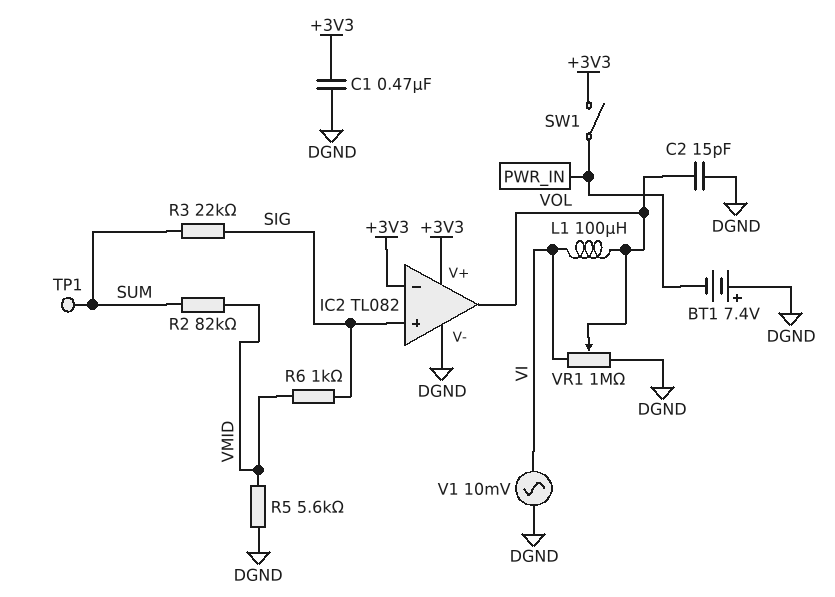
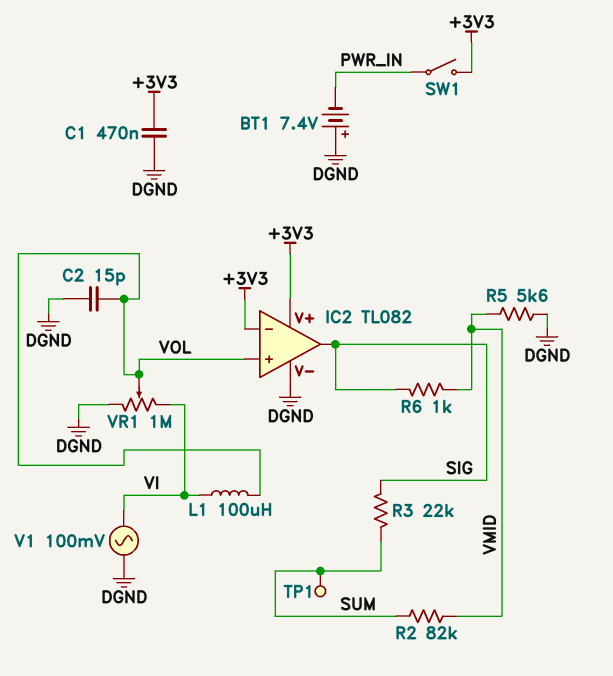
IC2 pin in+: SIG -> VOL
IC2 pin out: VOL -> SIG
V1: AC 10mV (DGND, VI) -> AC 100mV (DGND, VI)

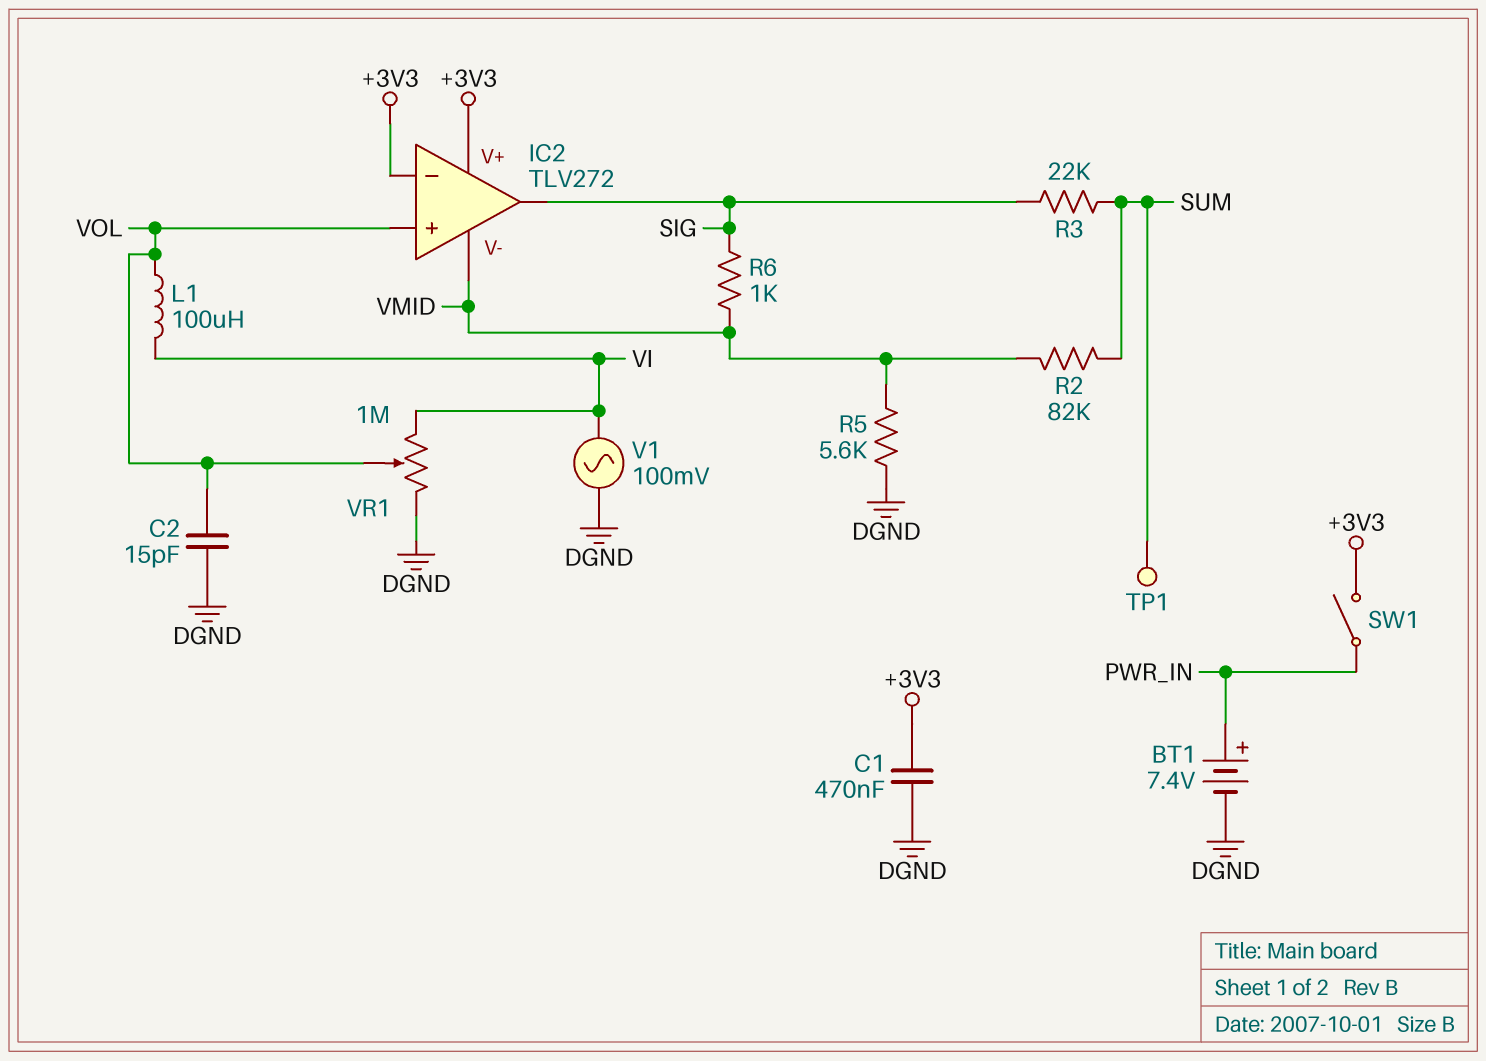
BT1: 7.4V (plus DGND, minus PWR_IN) -> 7.4V (plus PWR_IN, minus DGND)
IC2: TL082 -> TLV272
IC2 pin V-: DGND -> VMID

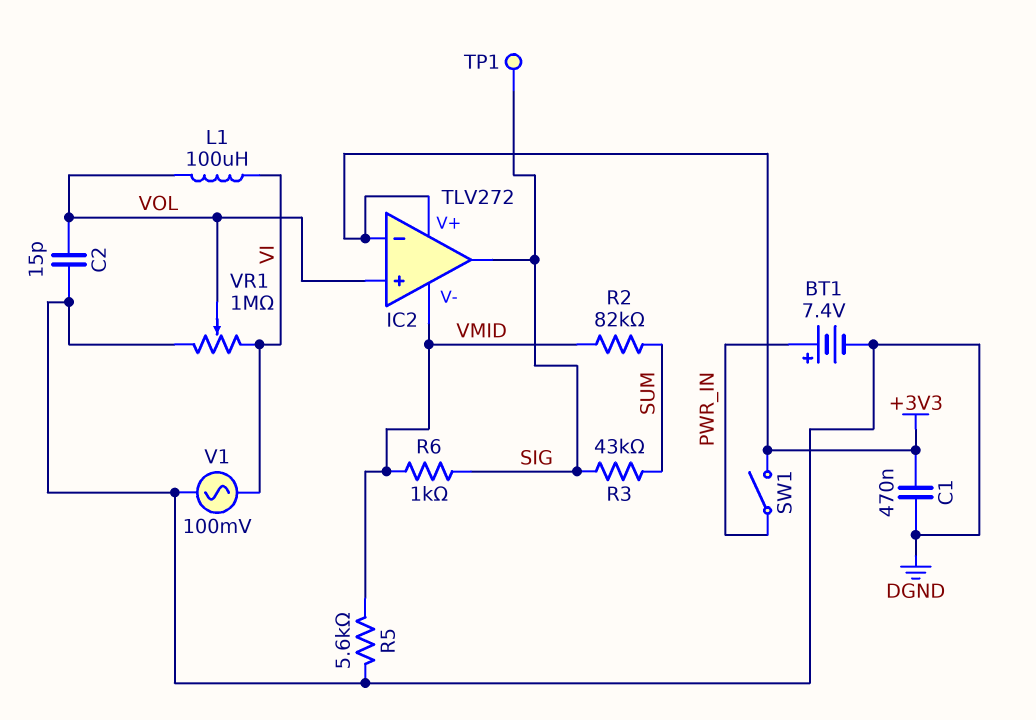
R3: 22k (SIG, SUM) -> 43k (SIG, SUM)
TP1: test point (SUM) -> test point (SIG)

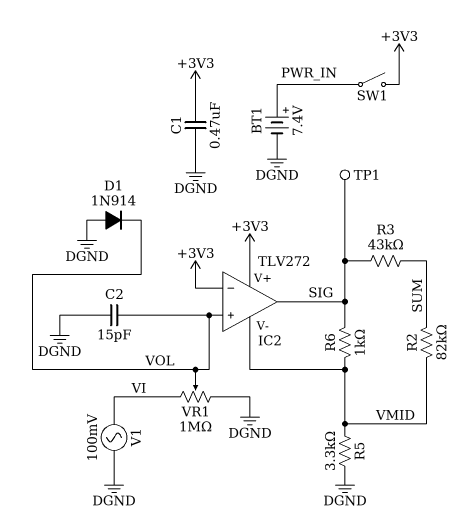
D1: none -> diode 1N914 (A DGND, K VOL)
L1: 100uH (VI, VOL) -> none
R5: 5.6k (DGND, VMID) -> 3.3k (DGND, VMID)

